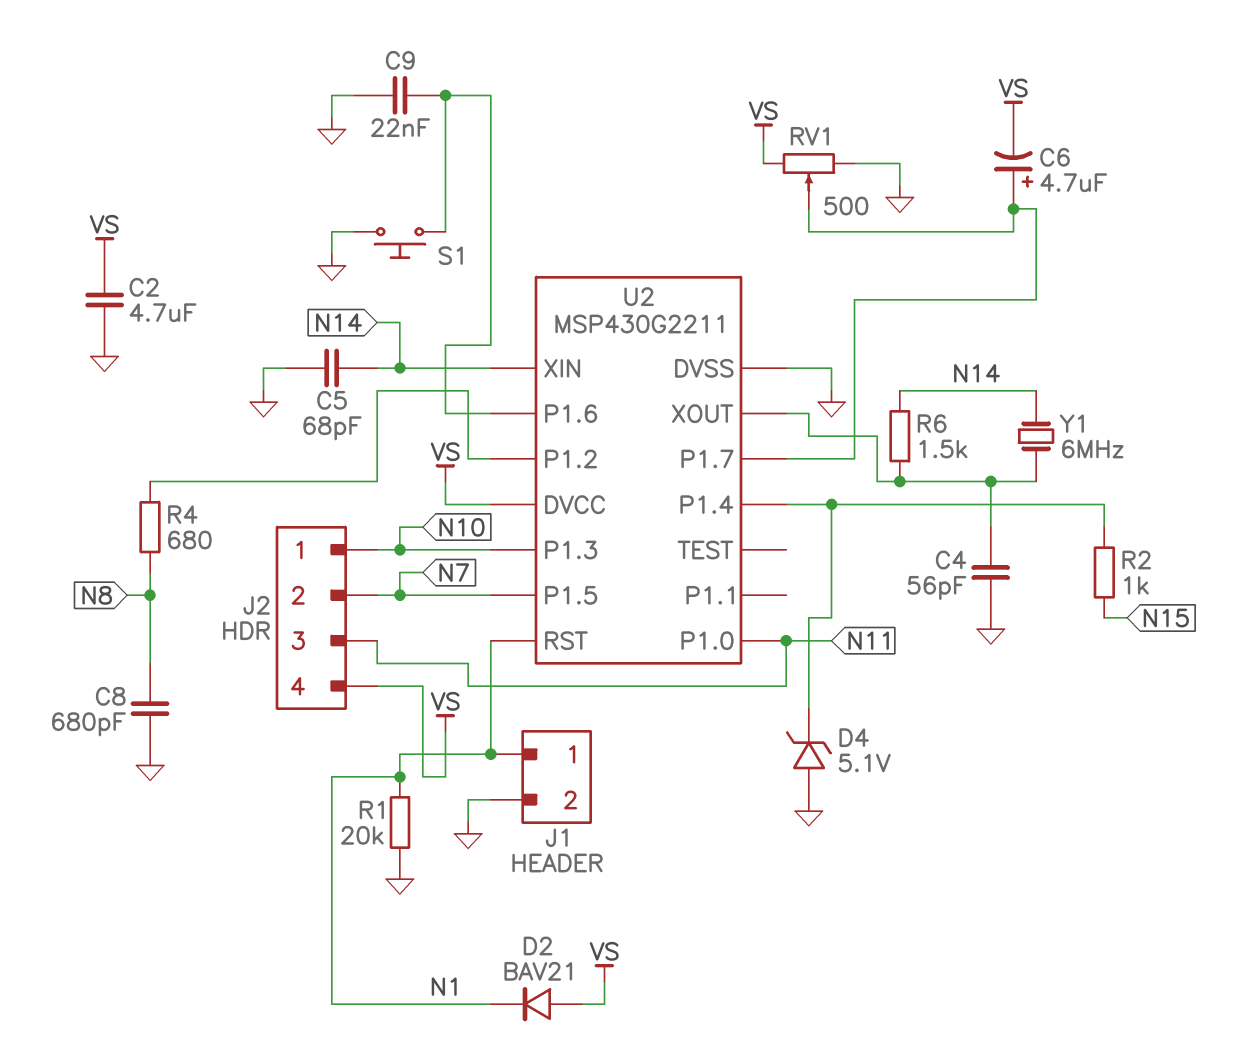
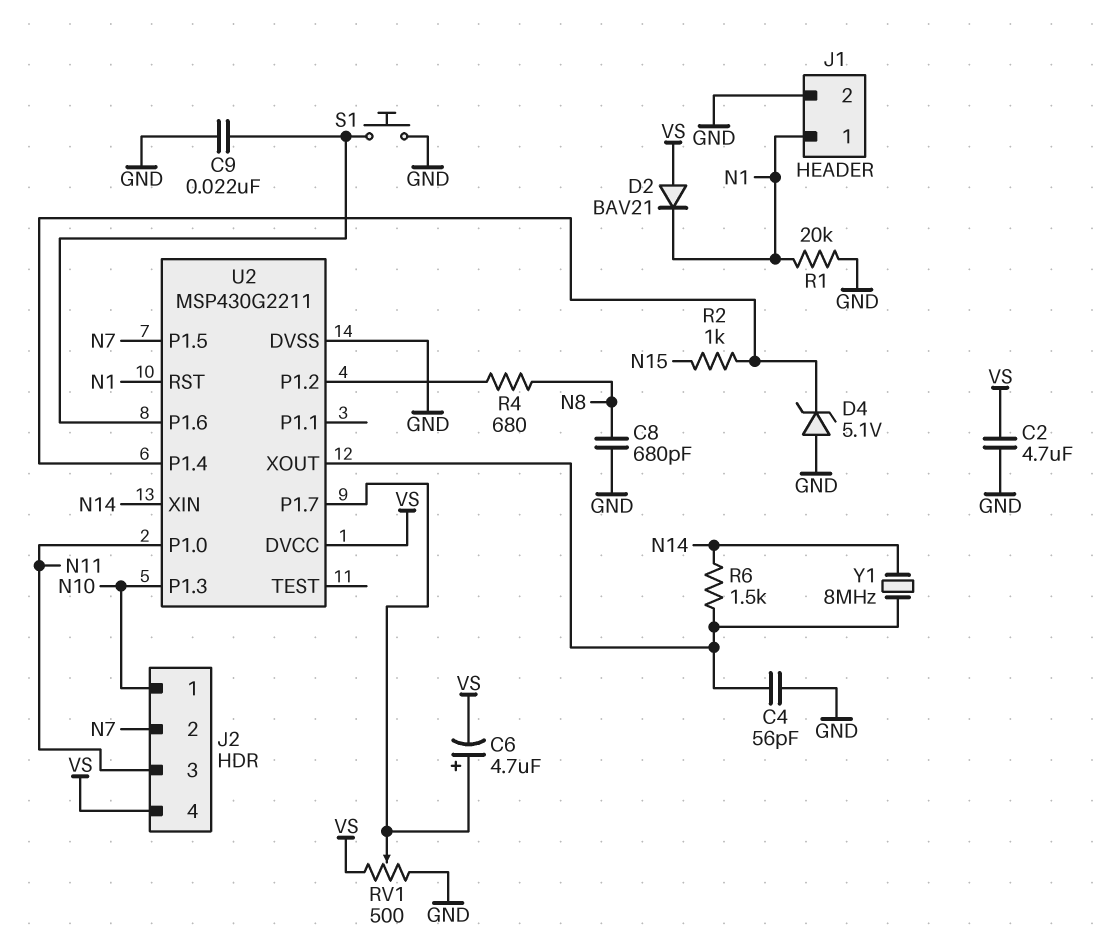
C5: 68pF (GND, N14) -> none
Y1: 6MHz (N14, U2/XOUT) -> 8MHz (N14, U2/XOUT)

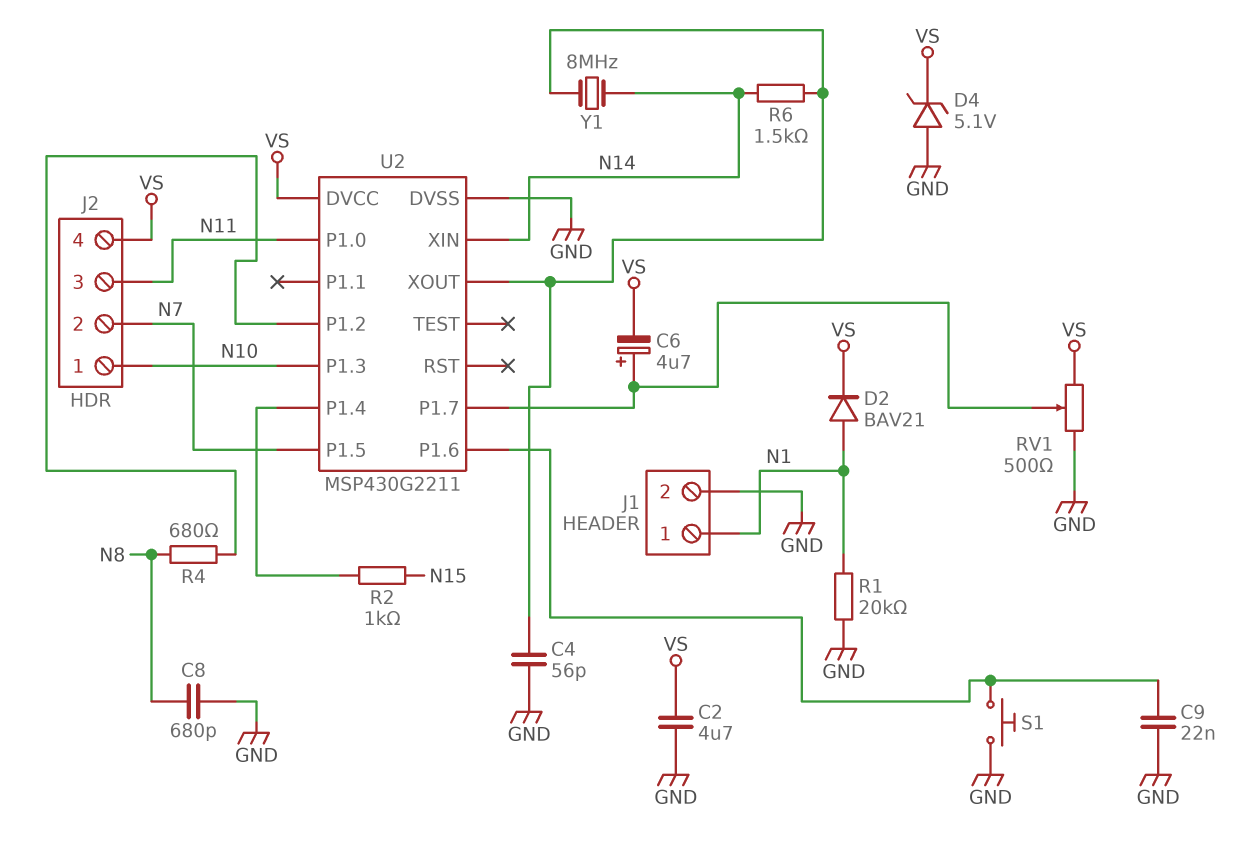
D2: diode BAV21 (A VS, K N1) -> diode BAV21 (A N1, K VS)
D4: zener 5.1V (A GND, K U2/P1.4) -> zener 5.1V (A GND, K VS)
U2 pin RST: N1 -> none

